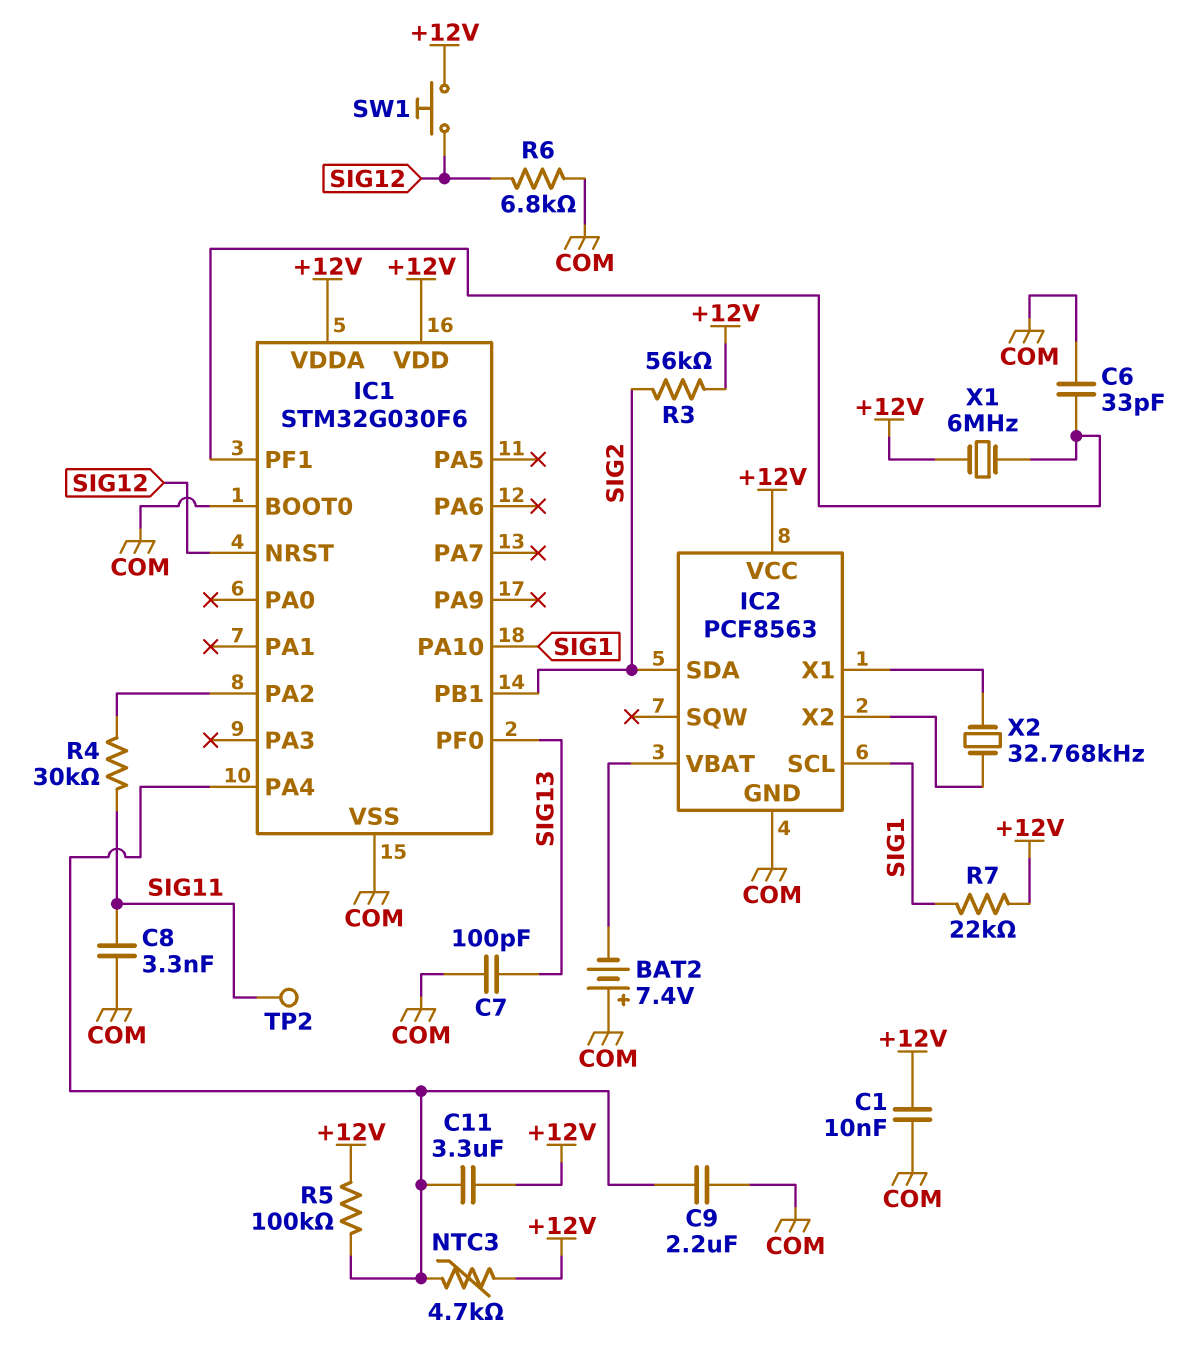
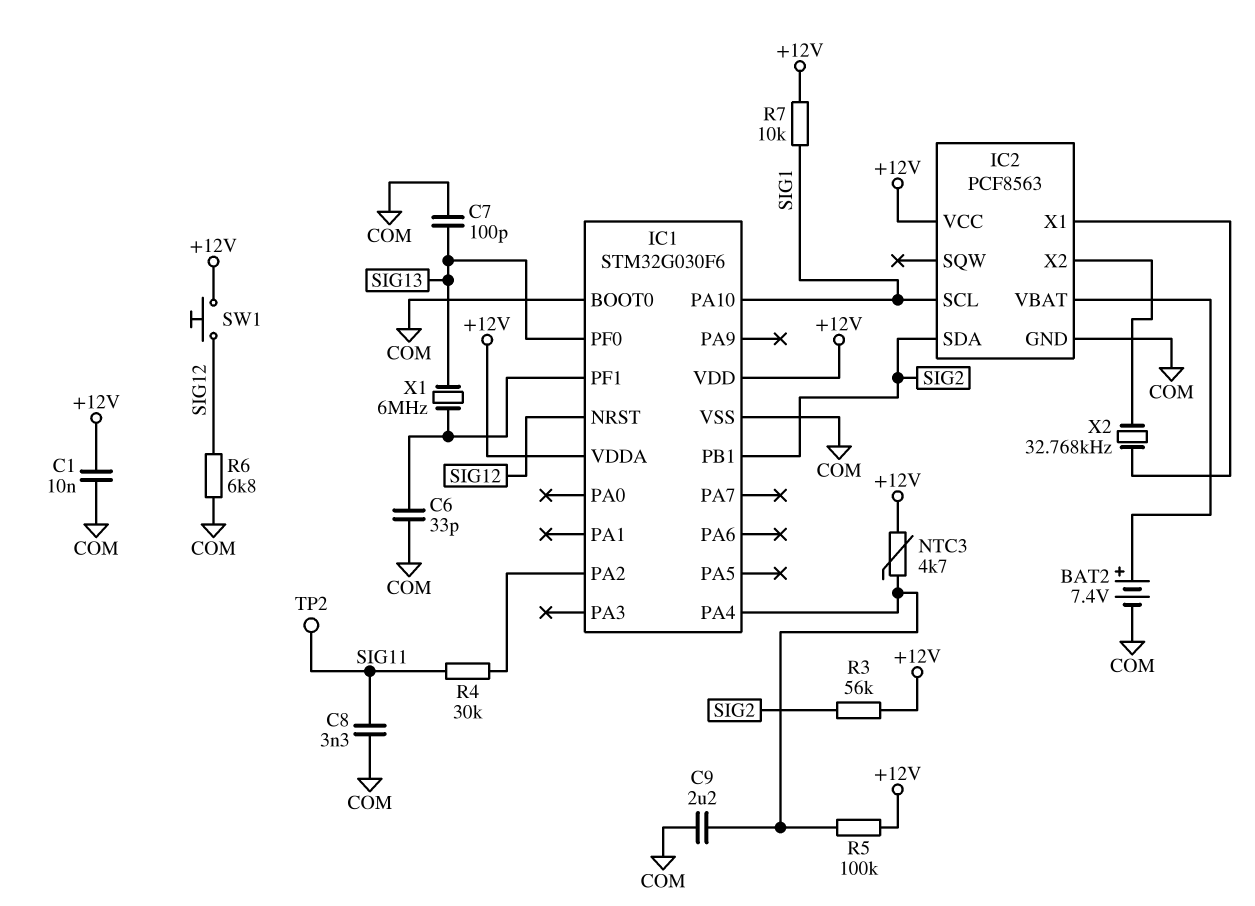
BAT2: 7.4V (plus COM, minus IC2/VBAT) -> 7.4V (plus IC2/VBAT, minus COM)
C11: 3.3uF (+12V, IC1/PA4) -> none
R7: 22k (+12V, SIG1) -> 10k (+12V, SIG1)
X1: 6MHz (+12V, IC1/PF1) -> 6MHz (IC1/PF1, SIG13)

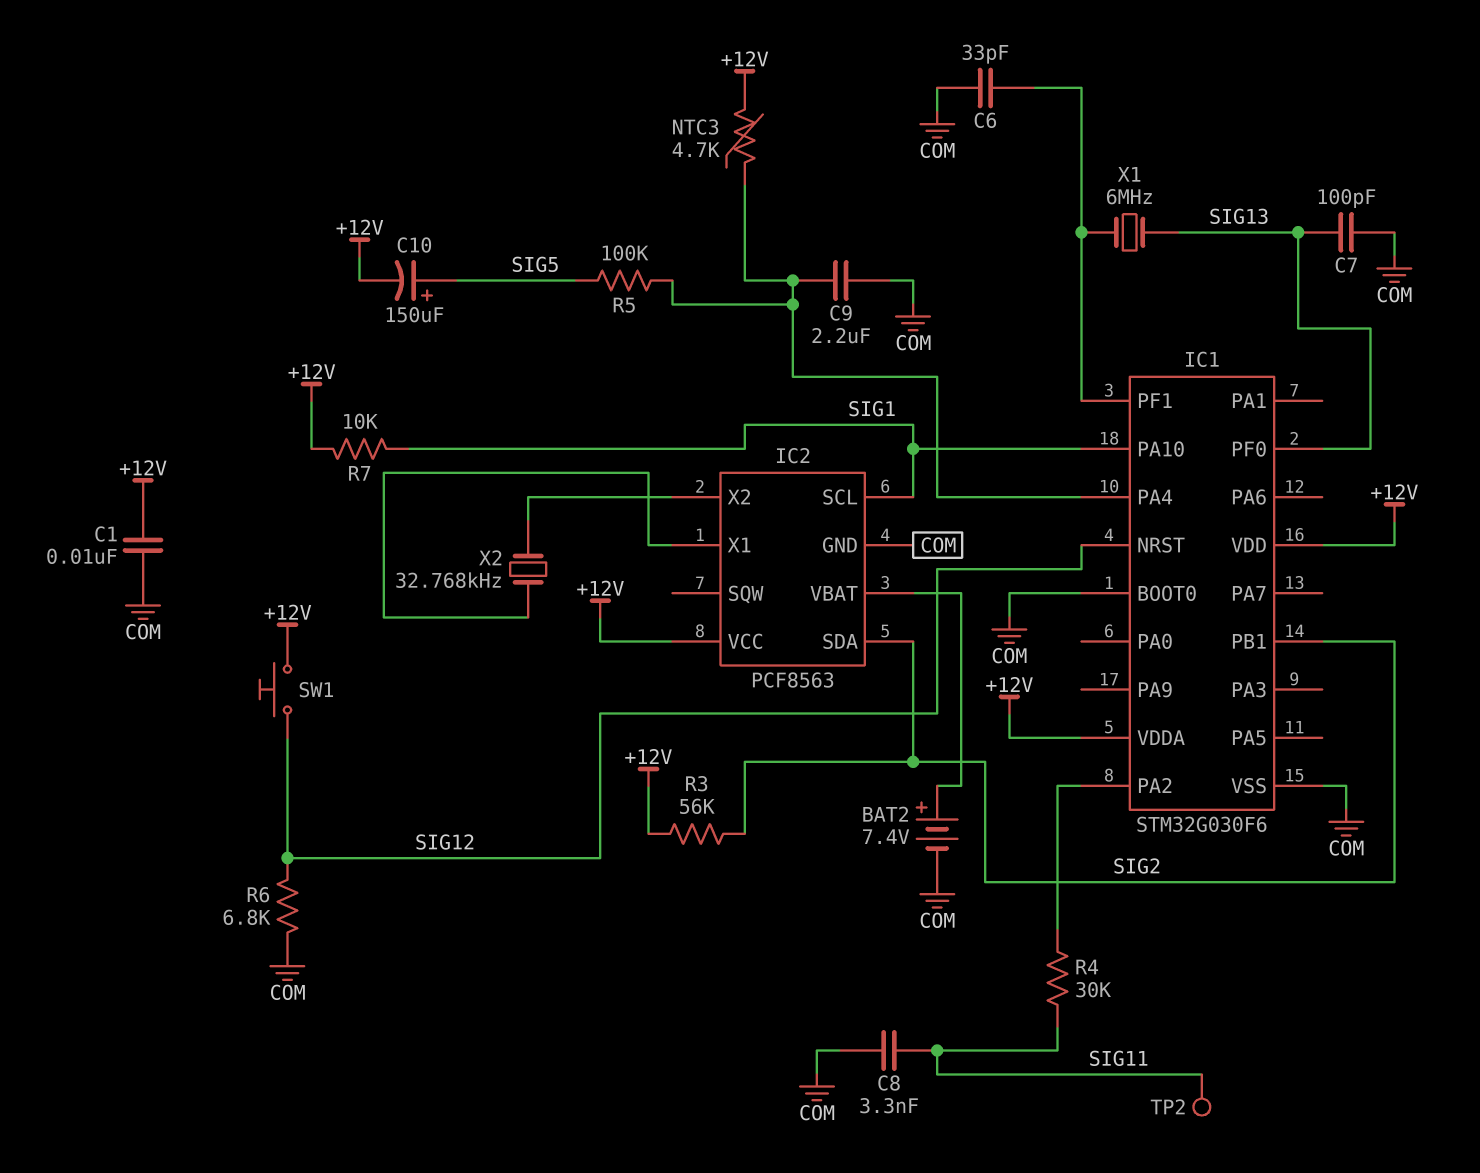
C10: none -> 150uF (plus SIG5, minus +12V)
R5: 100k (+12V, IC1/PA4) -> 100k (IC1/PA4, SIG5)

